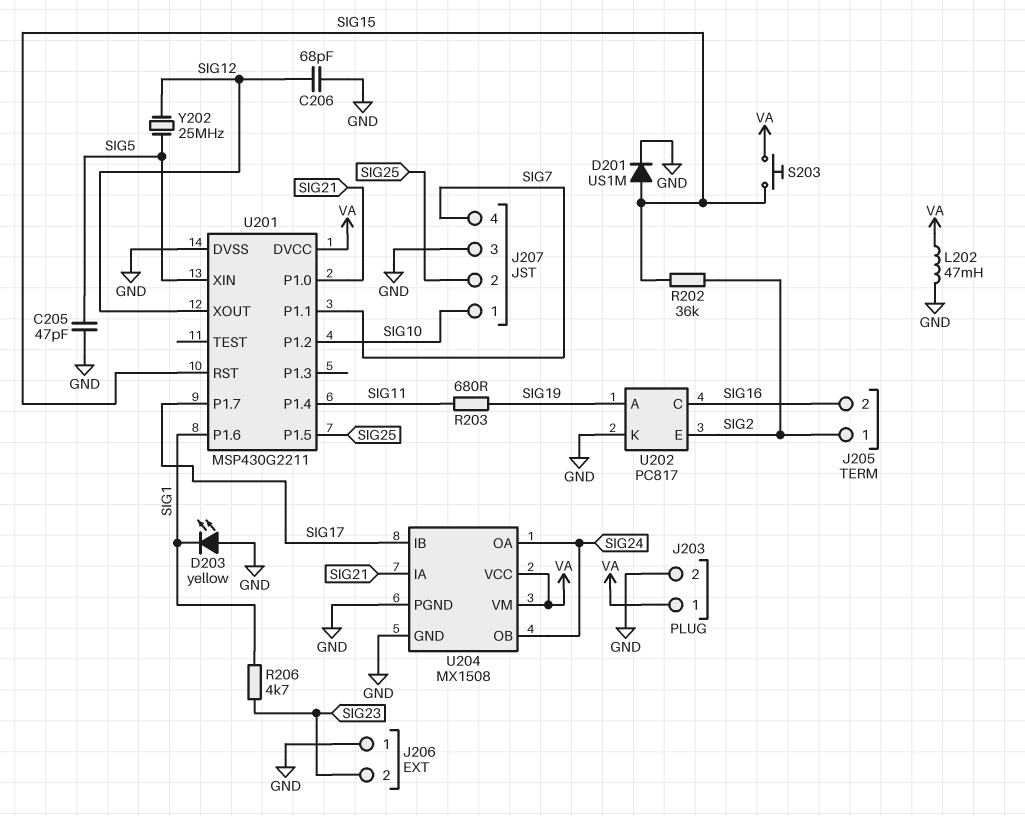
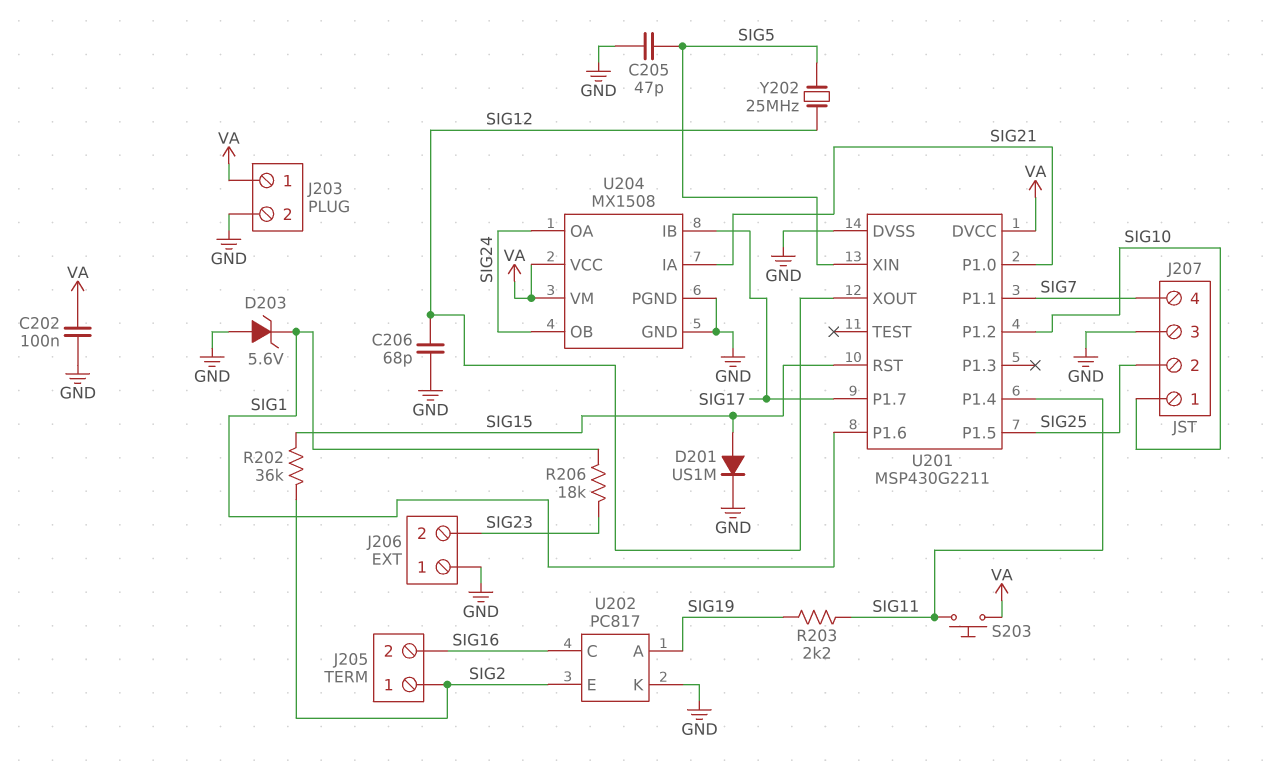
C202: none -> 100nF (GND, VA)
D203: LED yellow (A GND, K SIG1) -> zener 5.6V (A GND, K SIG1)
L202: 47mH (GND, VA) -> none
R203: 680 (SIG11, SIG19) -> 2.2k (SIG11, SIG19)
R206: 4.7k (SIG1, SIG23) -> 18k (SIG1, SIG23)
S203: button (SIG15, VA) -> button (SIG11, VA)

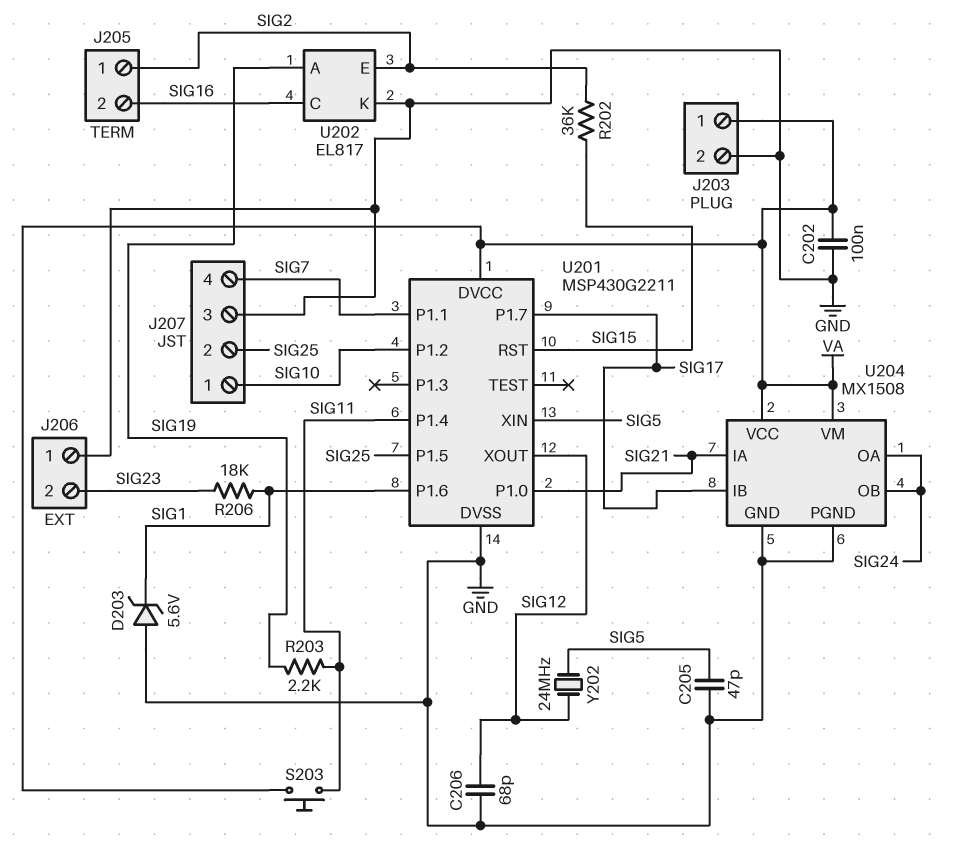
D201: diode US1M (A SIG15, K GND) -> none
U202: PC817 -> EL817
Y202: 25MHz (SIG5, SIG12) -> 24MHz (SIG5, SIG12)

